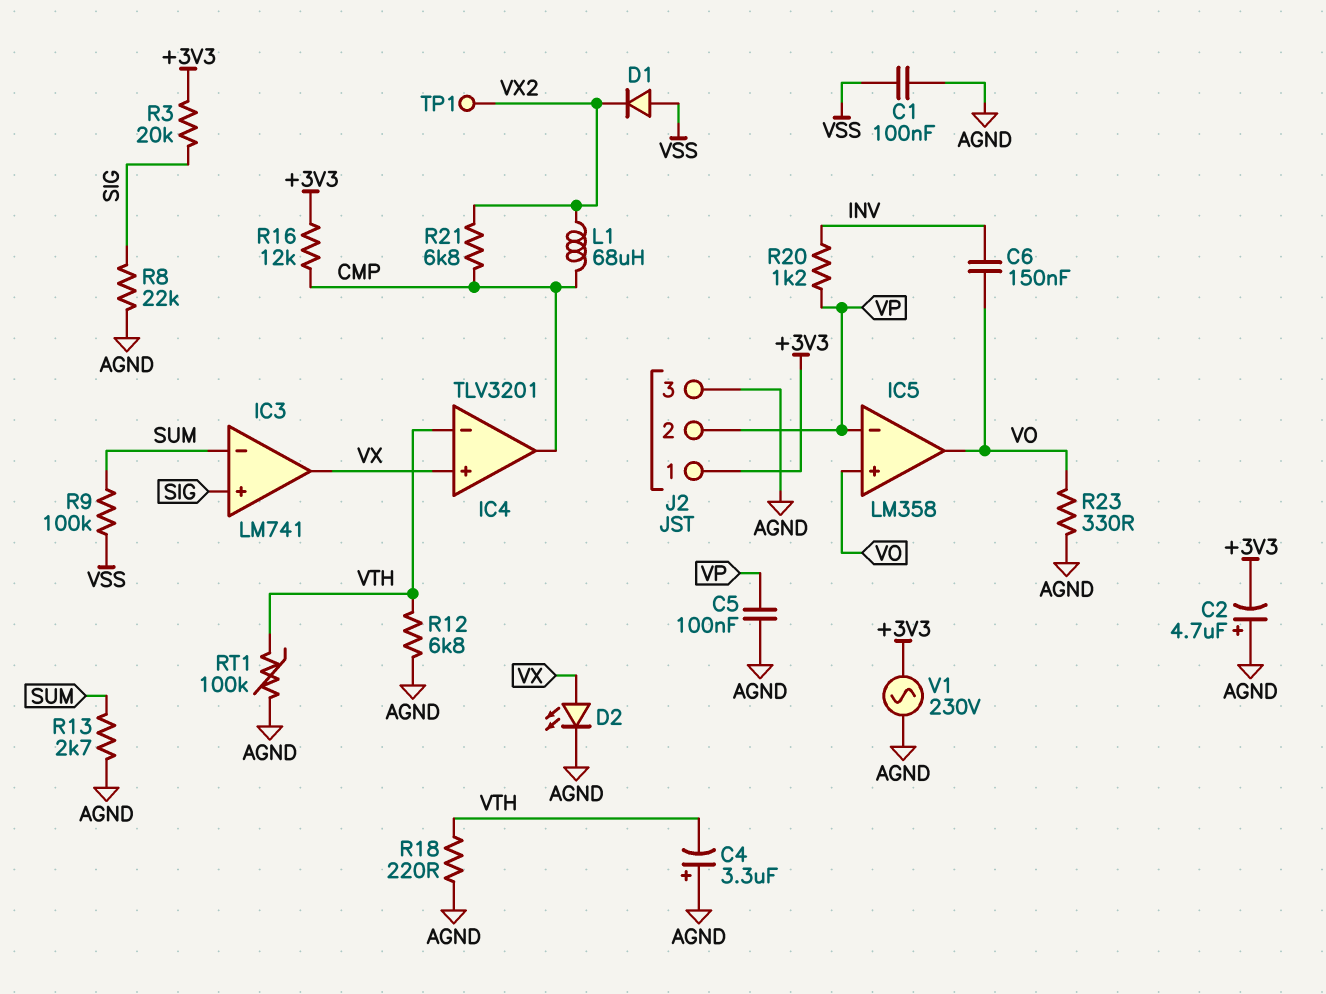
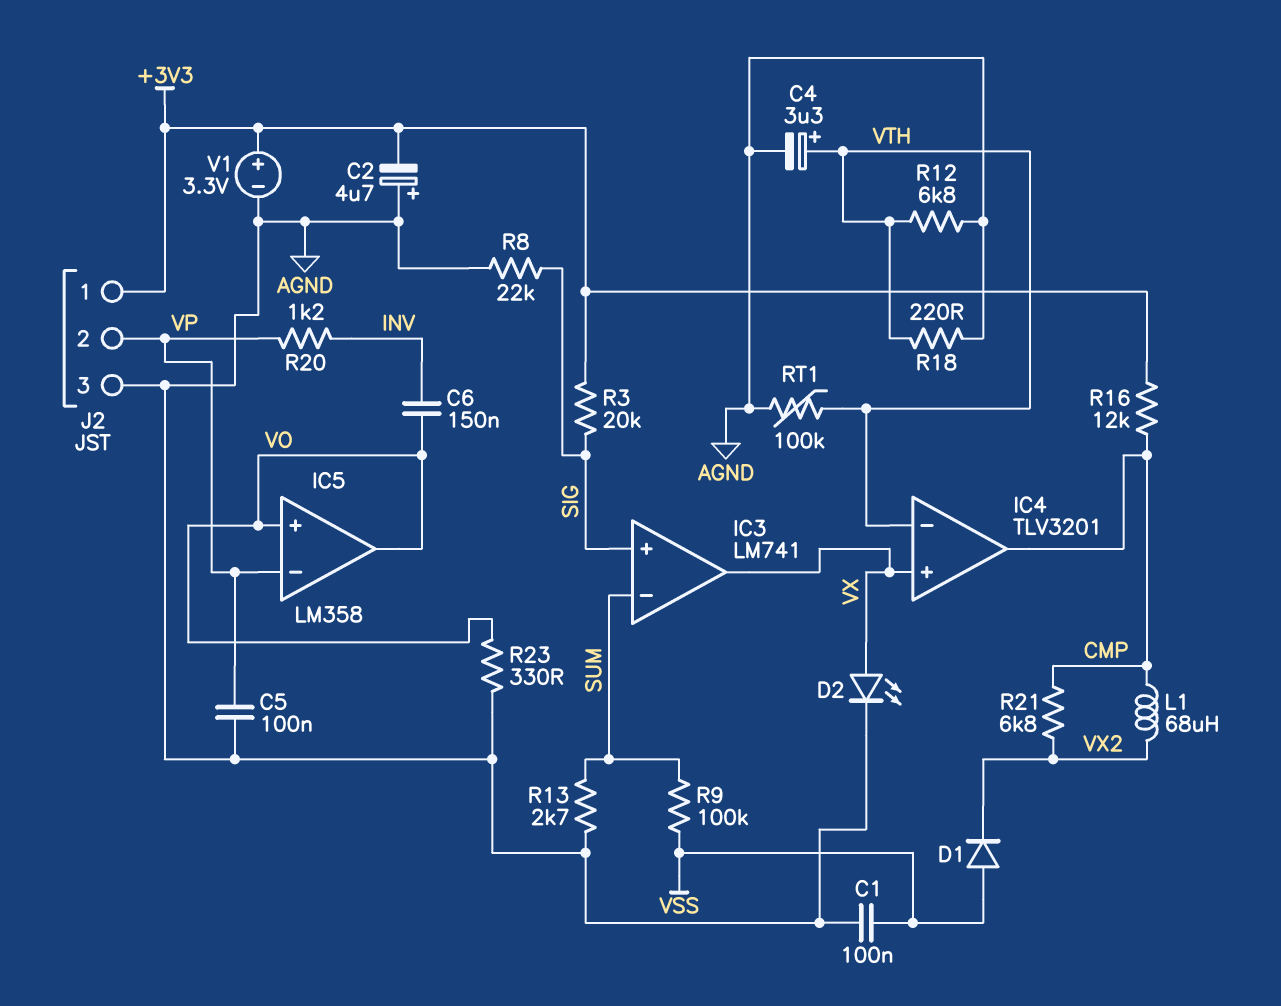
C4: 3.3uF (plus AGND, minus VTH) -> 3.3uF (plus VTH, minus AGND)
TP1: test point (VX2) -> none
V1: AC 230V (+3V3, AGND) -> 3.3V (plus +3V3, minus AGND)

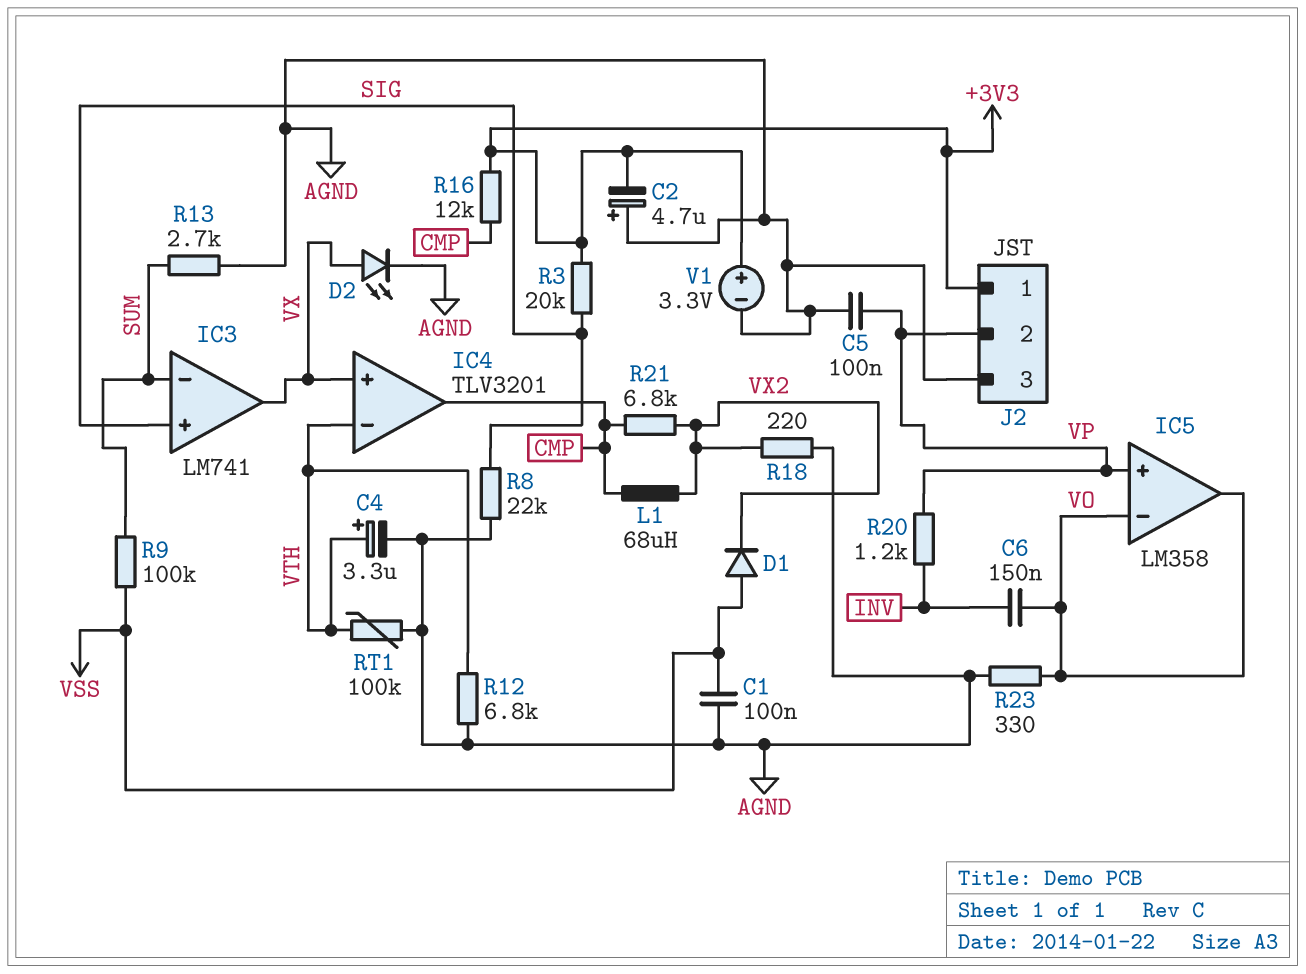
IC5 pin in+: VO -> VP
IC5 pin in-: VP -> VO
R18: 220 (AGND, VTH) -> 220 (AGND, VX2)

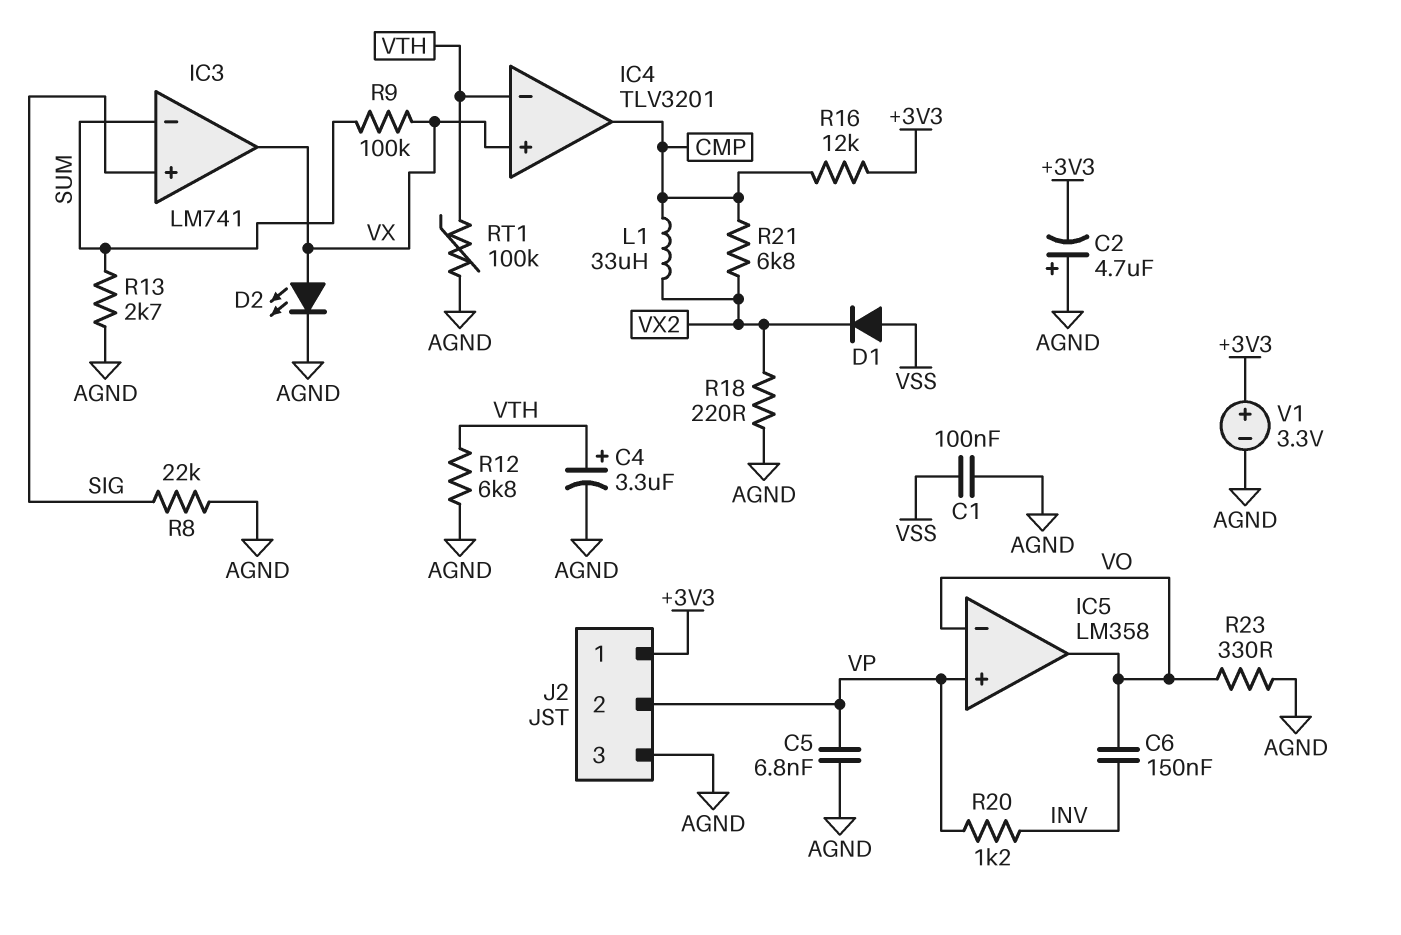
C5: 100nF (AGND, VP) -> 6.8nF (AGND, VP)
L1: 68uH (CMP, VX2) -> 33uH (CMP, VX2)
R3: 20k (+3V3, SIG) -> none
R9: 100k (SUM, VSS) -> 100k (SUM, VX)

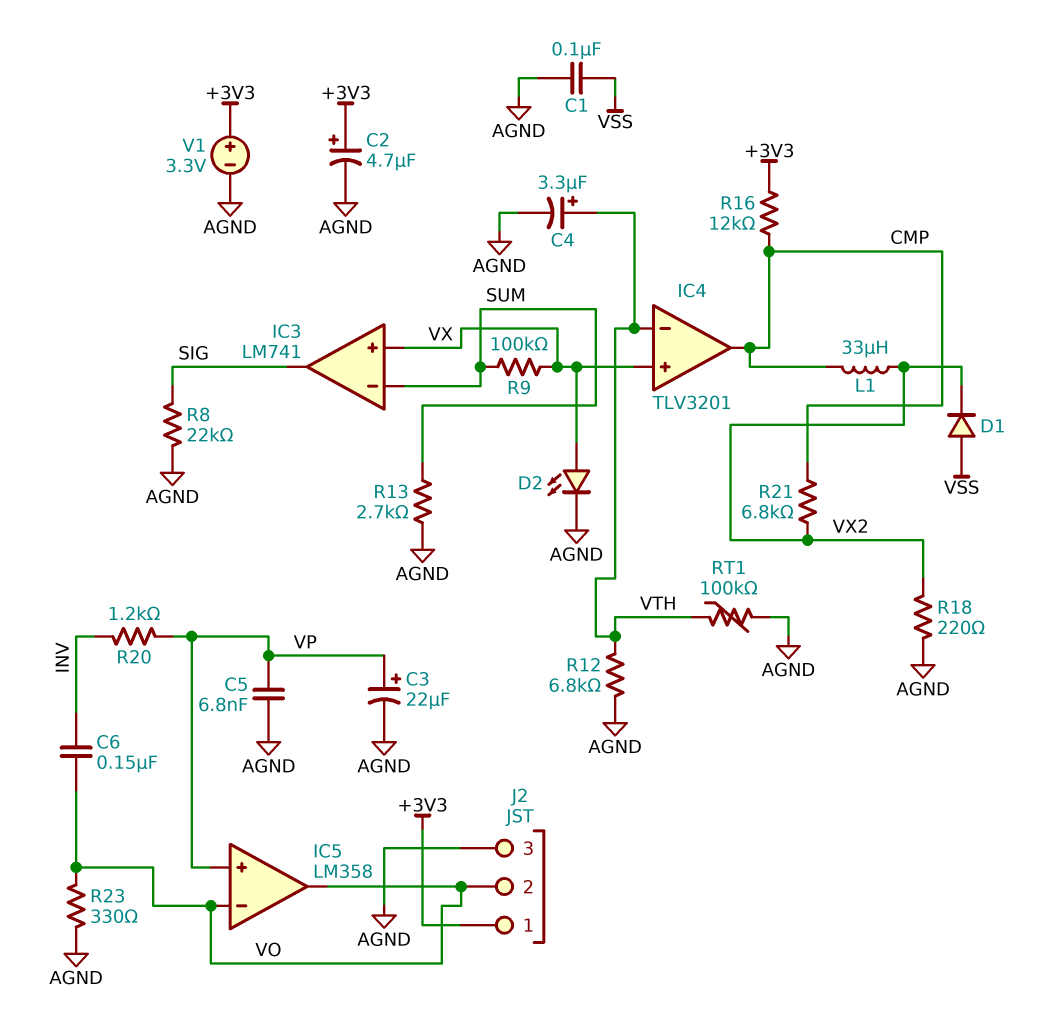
C2: 4.7uF (plus AGND, minus +3V3) -> 4.7uF (plus +3V3, minus AGND)
C3: none -> 22uF (plus VP, minus AGND)
IC3 pin in+: SIG -> VX
IC3 pin out: VX -> SIG
J2 pin 2: VP -> VO

